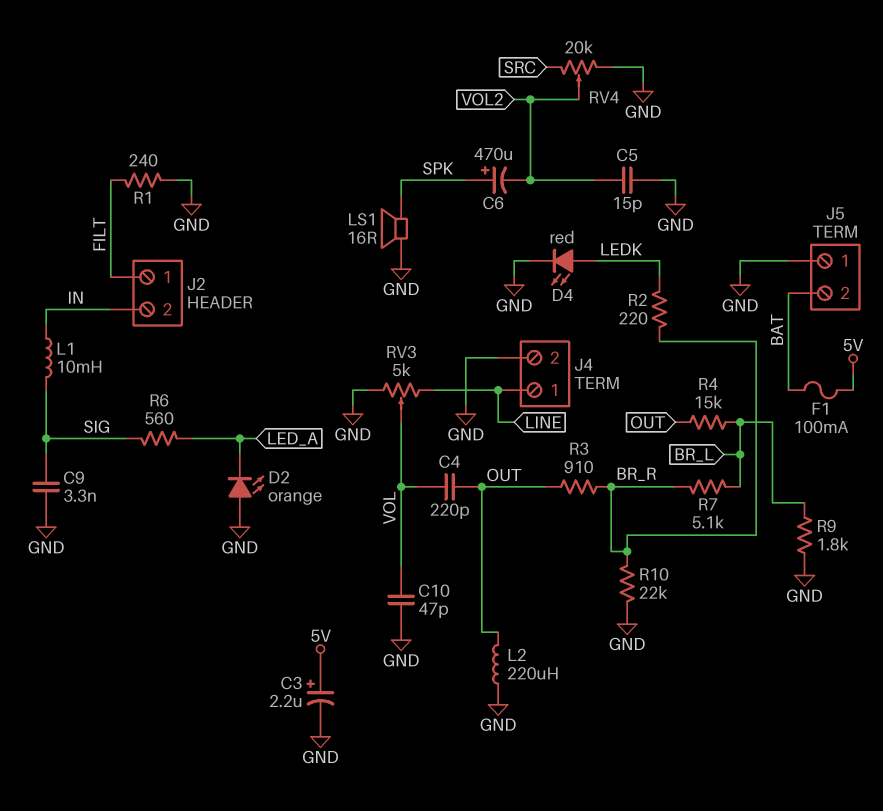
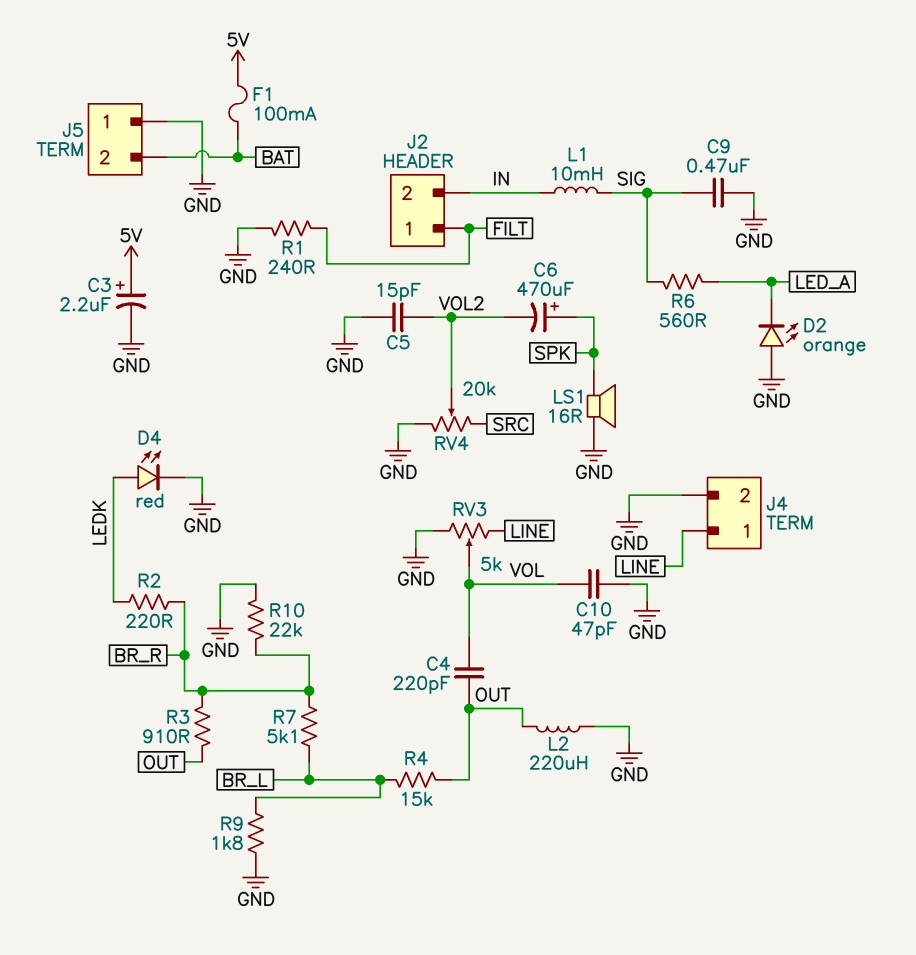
C9: 3.3nF (GND, SIG) -> 470nF (GND, SIG)

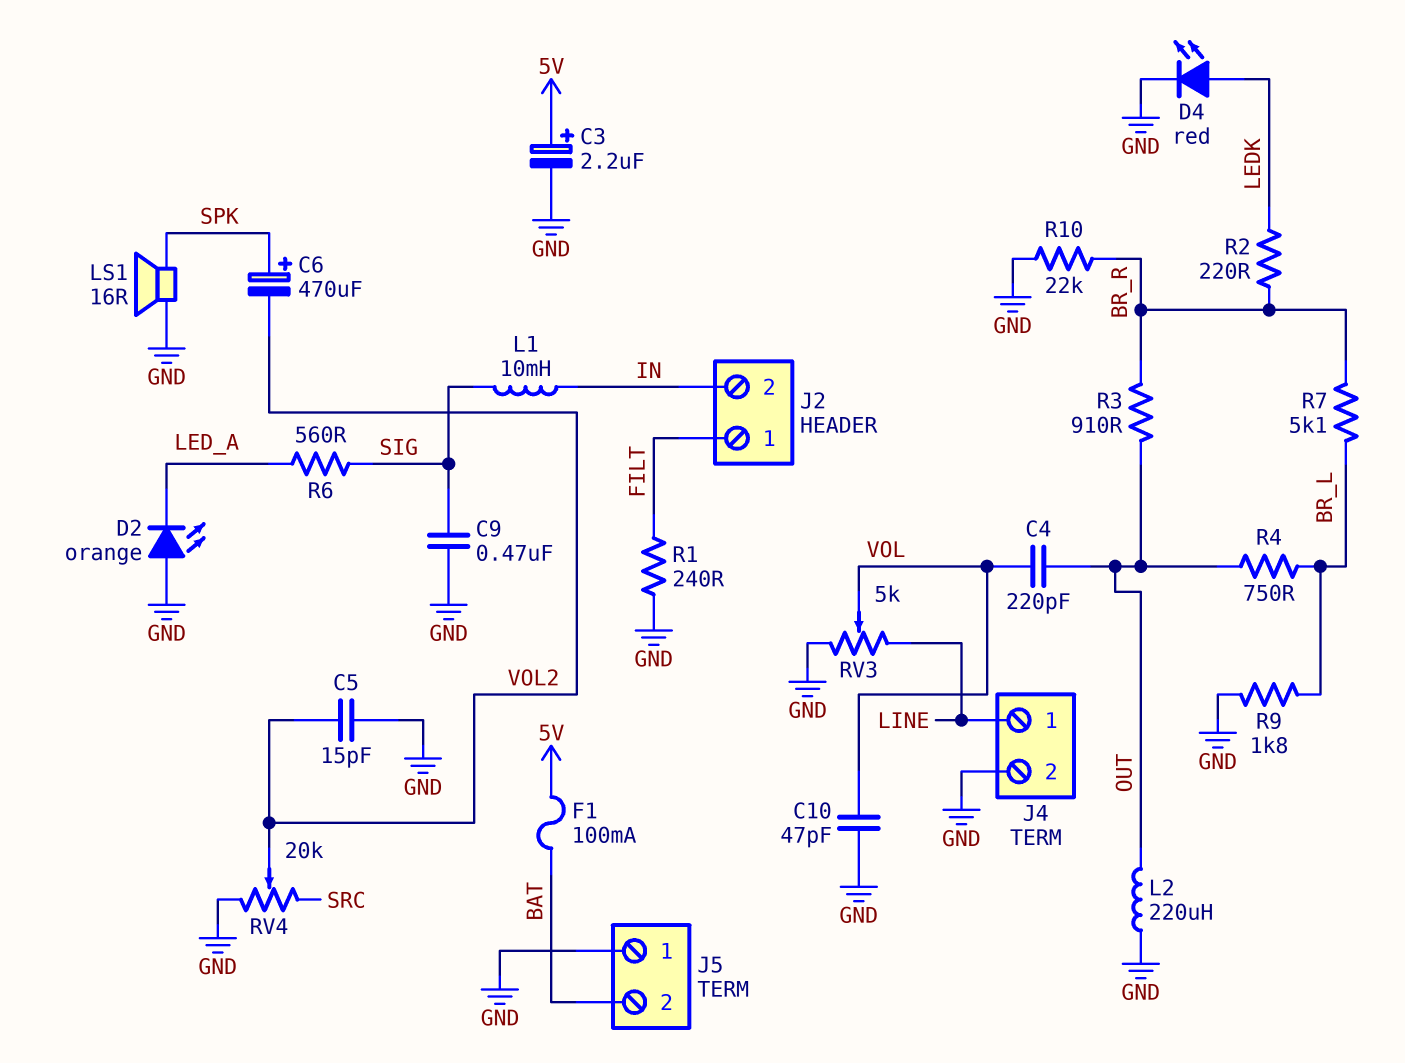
R4: 15k (BR_L, OUT) -> 750 (BR_L, OUT)

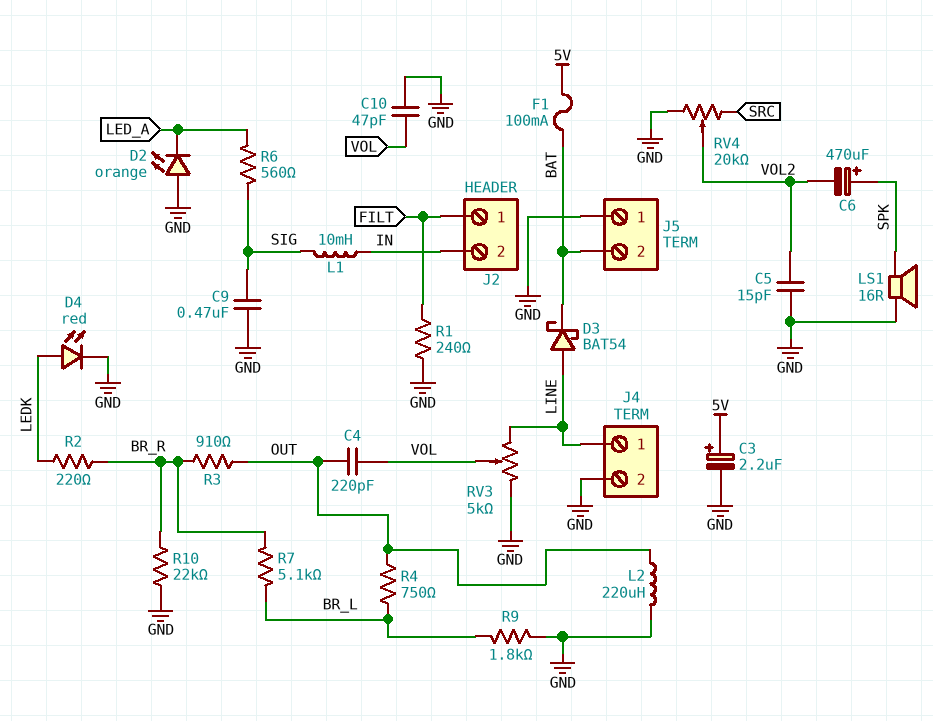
D3: none -> schottky BAT54 (A LINE, K BAT)

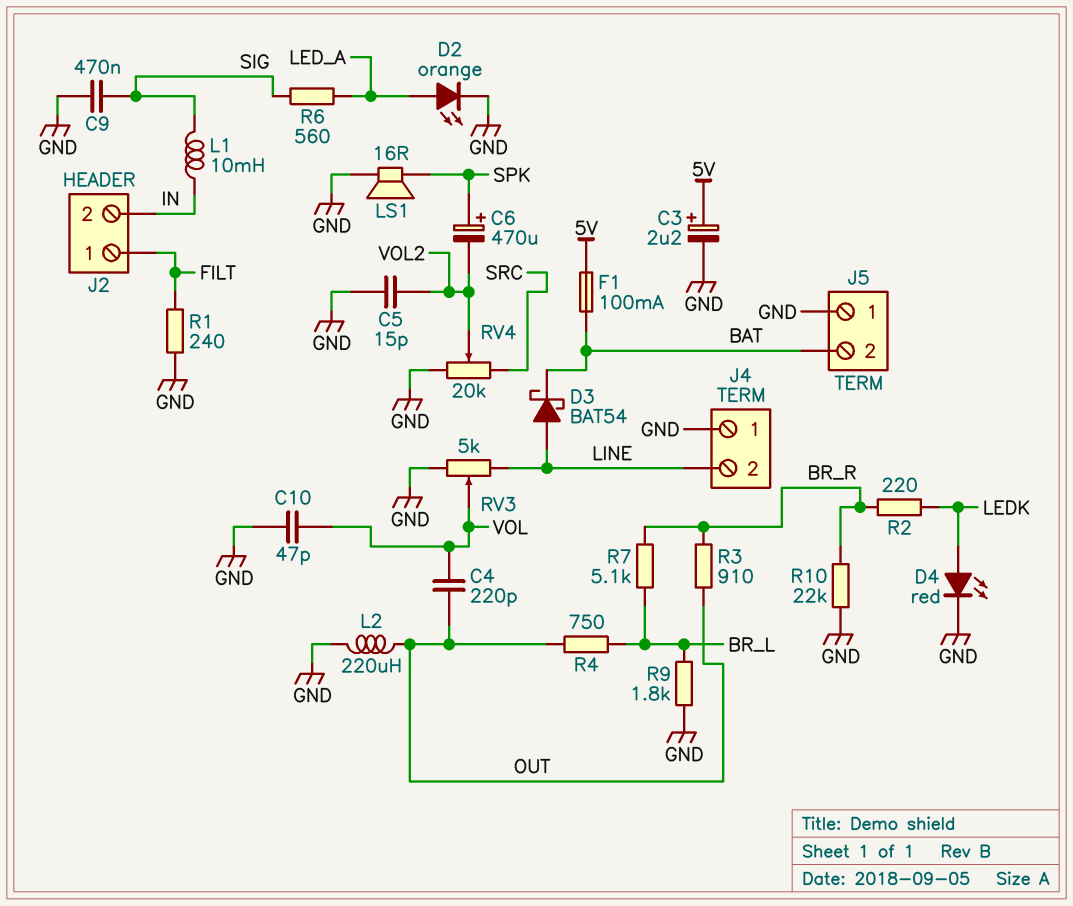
D2: LED orange (A GND, K LED_A) -> LED orange (A LED_A, K GND)
J4 pin 1: LINE -> GND
J4 pin 2: GND -> LINE

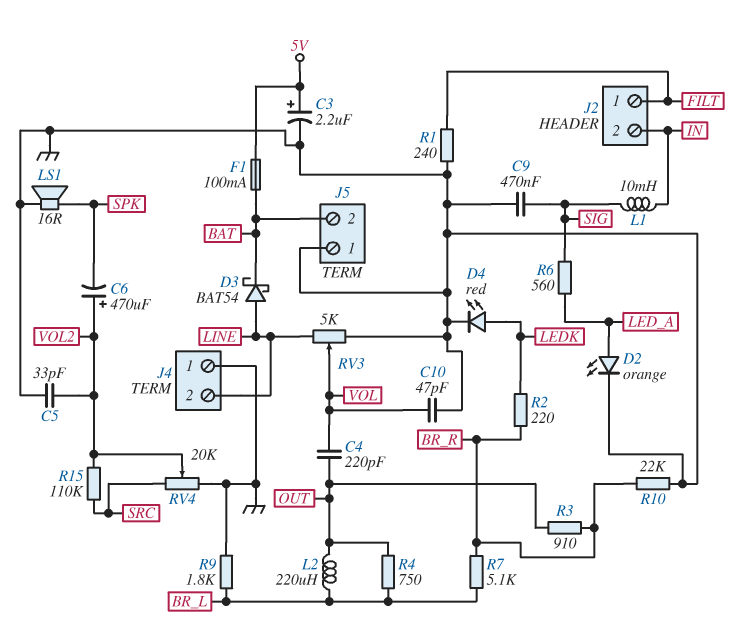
C5: 15pF (GND, VOL2) -> 33pF (GND, VOL2)
C6: 470uF (plus SPK, minus VOL2) -> 470uF (plus VOL2, minus SPK)
L2: 220uH (GND, OUT) -> 220uH (BR_L, OUT)
R15: none -> 110k (SRC, VOL2)

